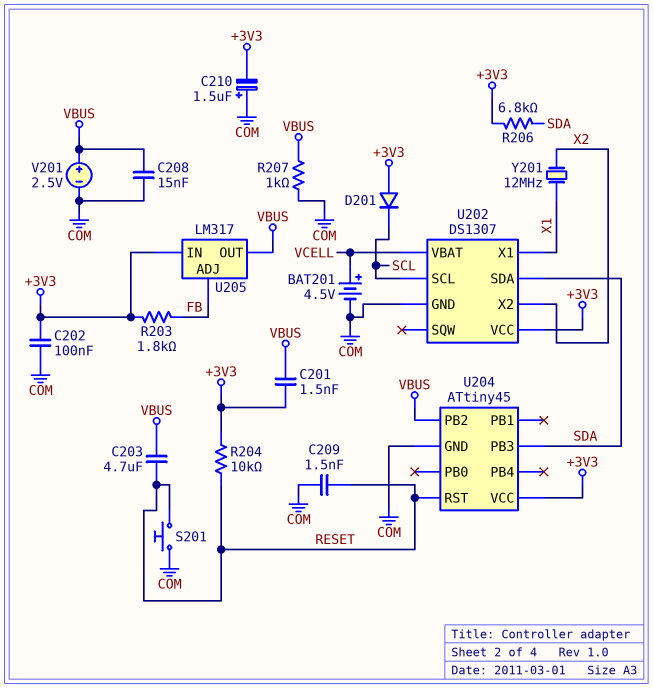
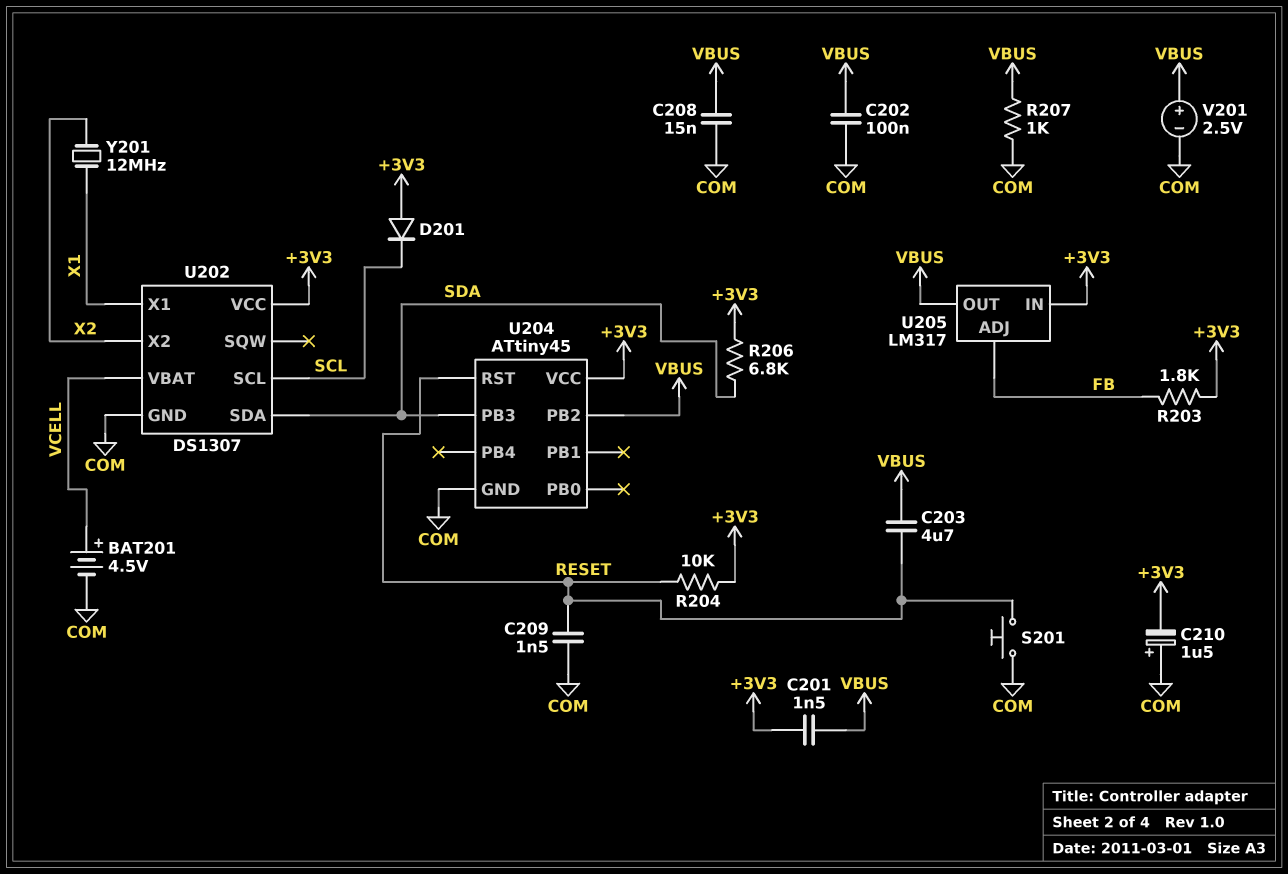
C202: 100nF (+3V3, COM) -> 100nF (COM, VBUS)

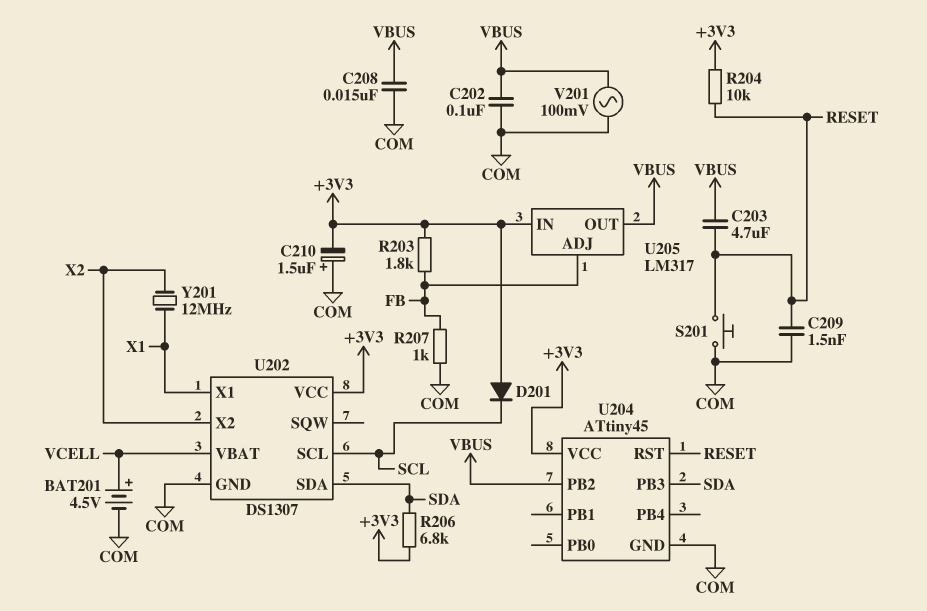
C201: 1.5nF (+3V3, VBUS) -> none
R207: 1k (COM, VBUS) -> 1k (COM, FB)
V201: 2.5V (plus VBUS, minus COM) -> AC 100mV (COM, VBUS)

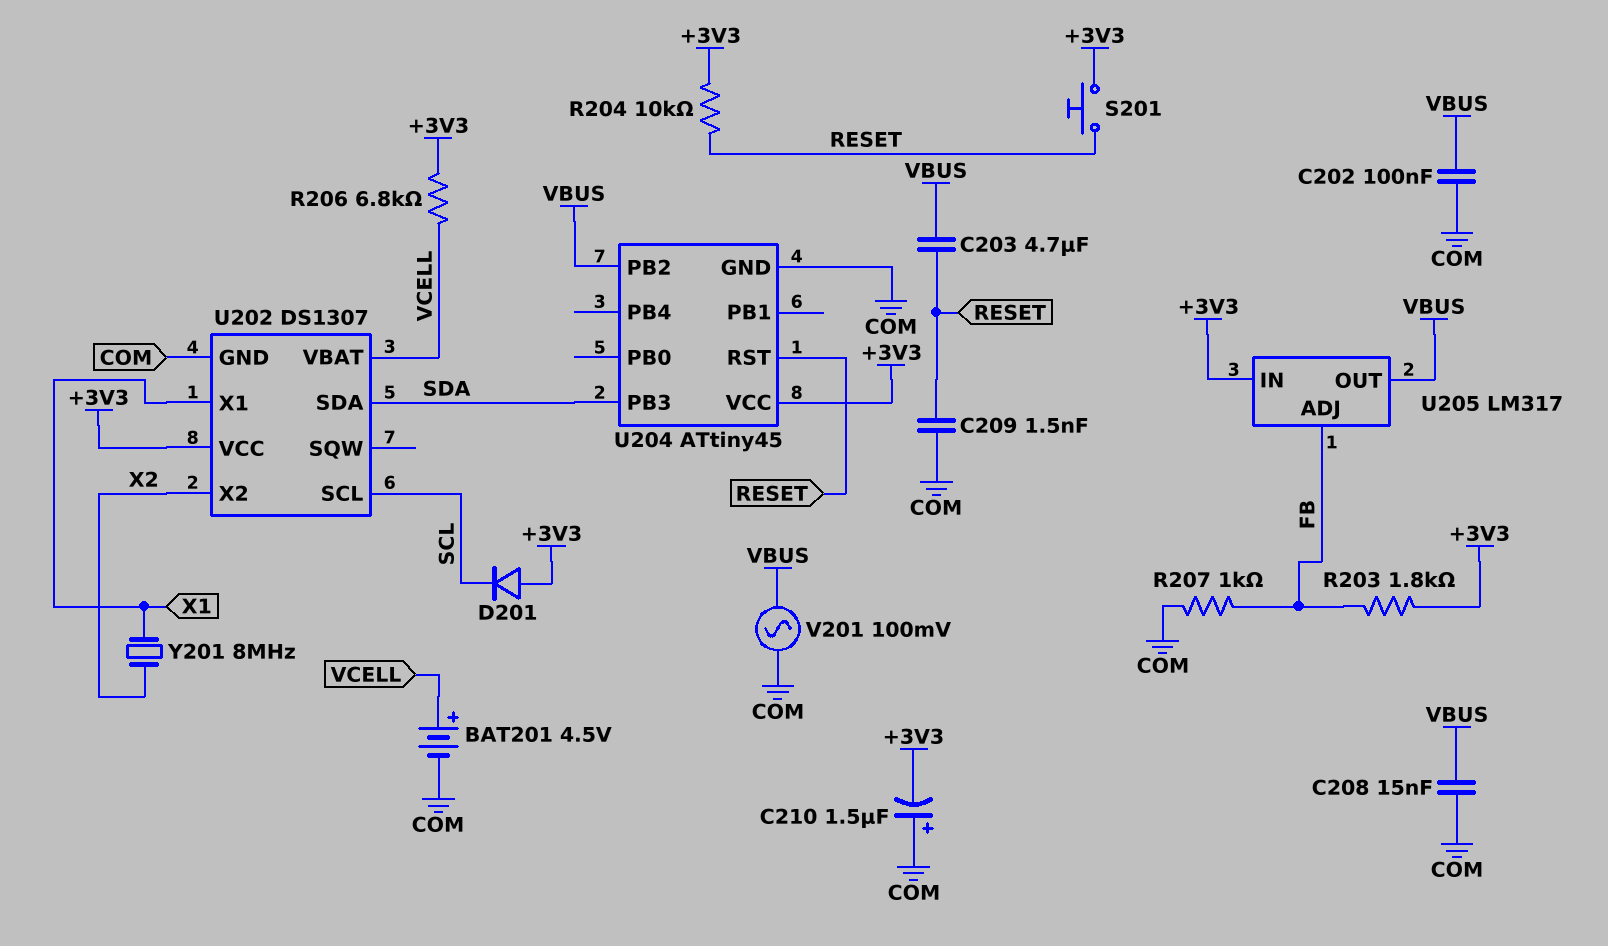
R206: 6.8k (+3V3, SDA) -> 6.8k (+3V3, VCELL)
S201: button (COM, RESET) -> button (+3V3, RESET)
Y201: 12MHz (X1, X2) -> 8MHz (X1, X2)

